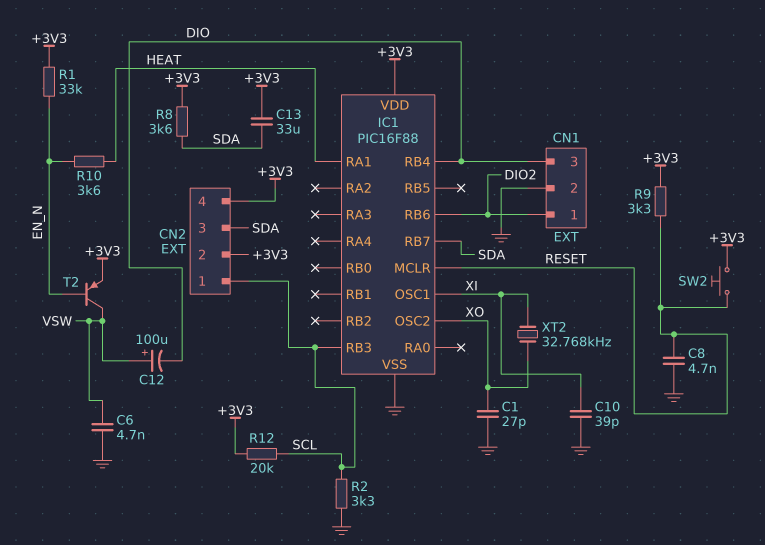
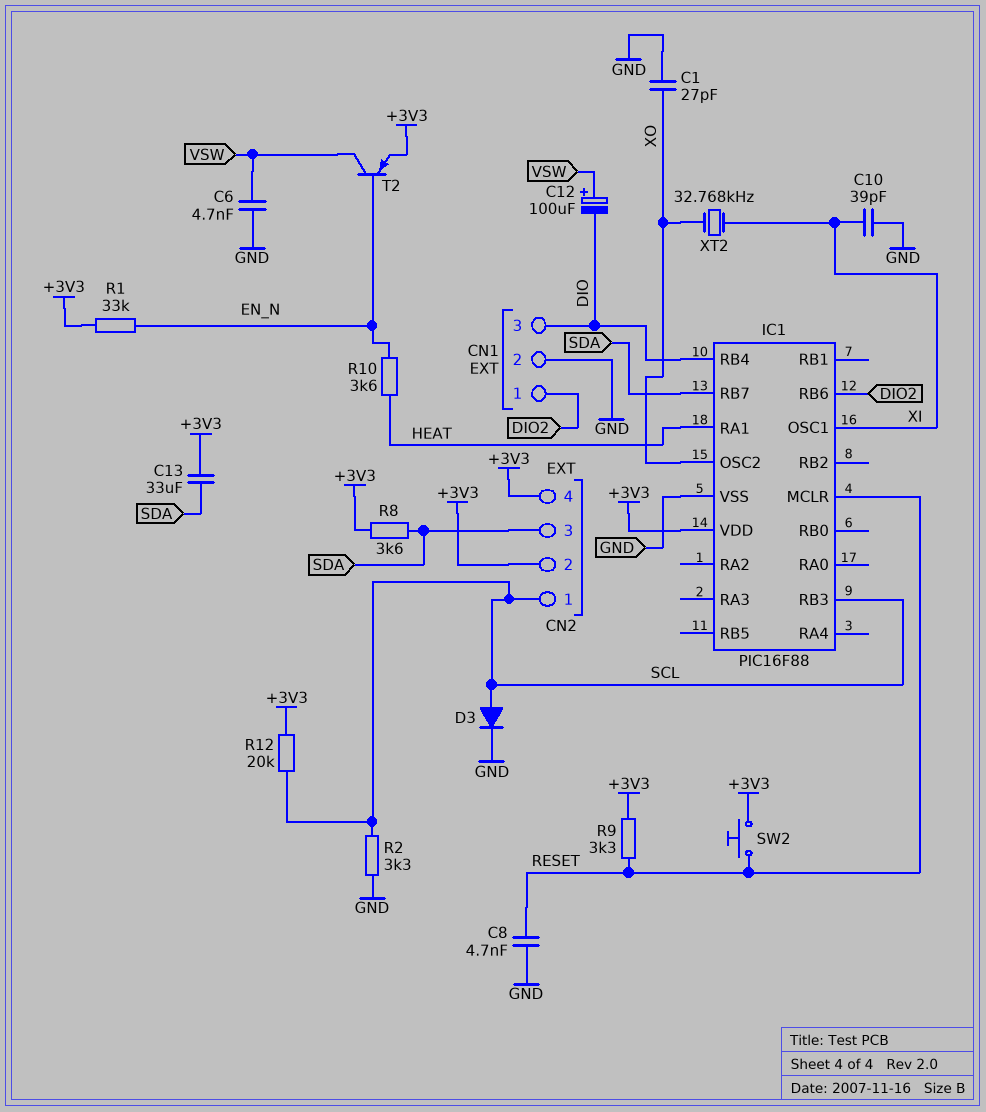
D3: none -> diode (A SCL, K GND)

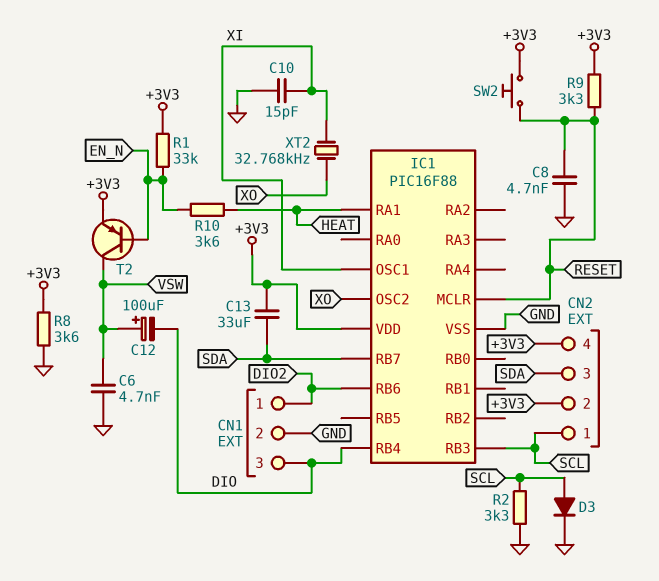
C1: 27pF (GND, XO) -> none
C10: 39pF (GND, XI) -> 15pF (GND, XI)
R8: 3.6k (+3V3, SDA) -> 3.6k (+3V3, GND)
R12: 20k (+3V3, SCL) -> none

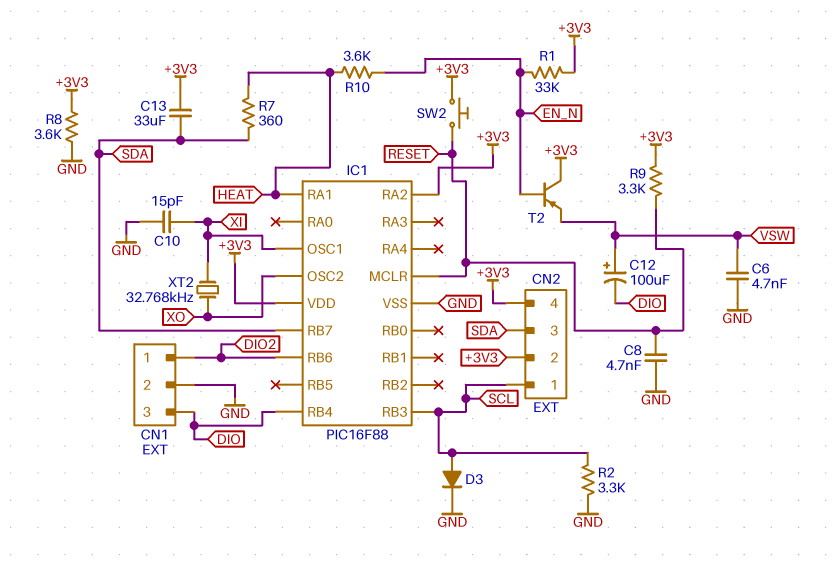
IC1 pin RA2: none -> +3V3
R7: none -> 360 (HEAT, SDA)
T2: PNP (B EN_N, C VSW, E +3V3) -> PNP (B EN_N, C +3V3, E VSW)

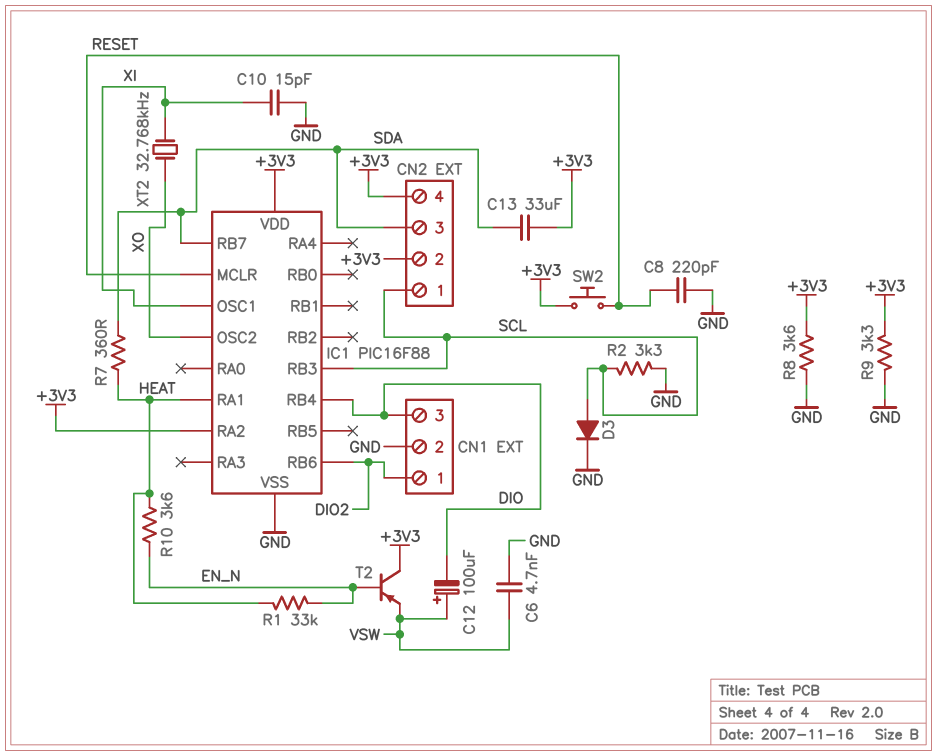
C8: 4.7nF (GND, RESET) -> 220pF (GND, RESET)
R1: 33k (+3V3, EN_N) -> 33k (EN_N, HEAT)
R9: 3.3k (+3V3, RESET) -> 3.3k (+3V3, GND)

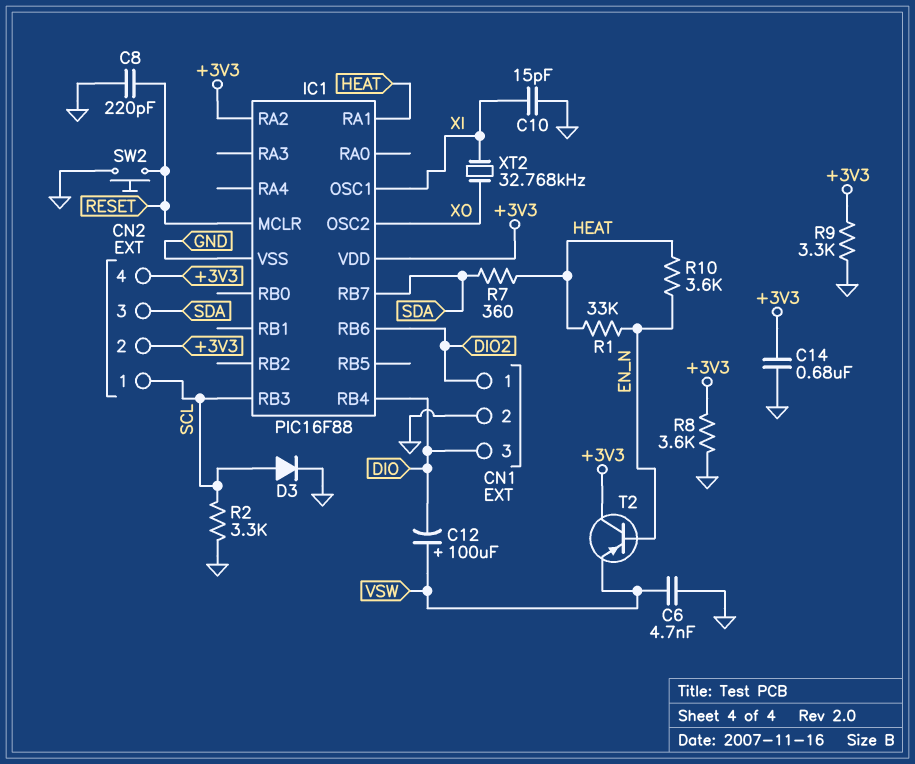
C13: 33uF (+3V3, SDA) -> none
C14: none -> 680nF (+3V3, GND)
SW2: button (+3V3, RESET) -> button (GND, RESET)

